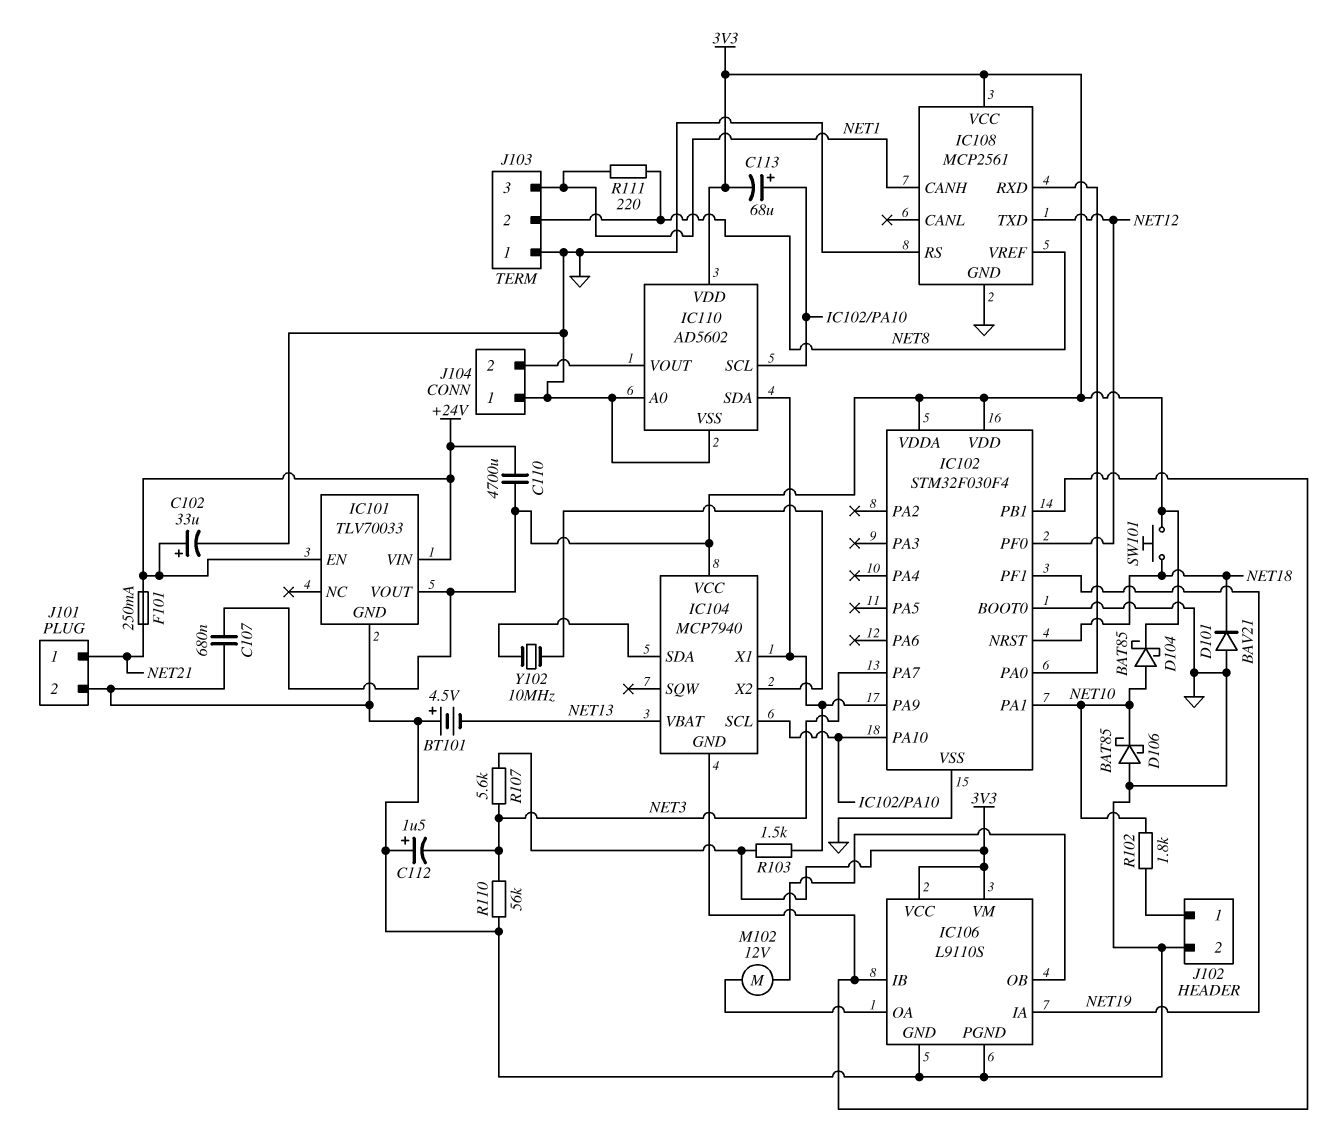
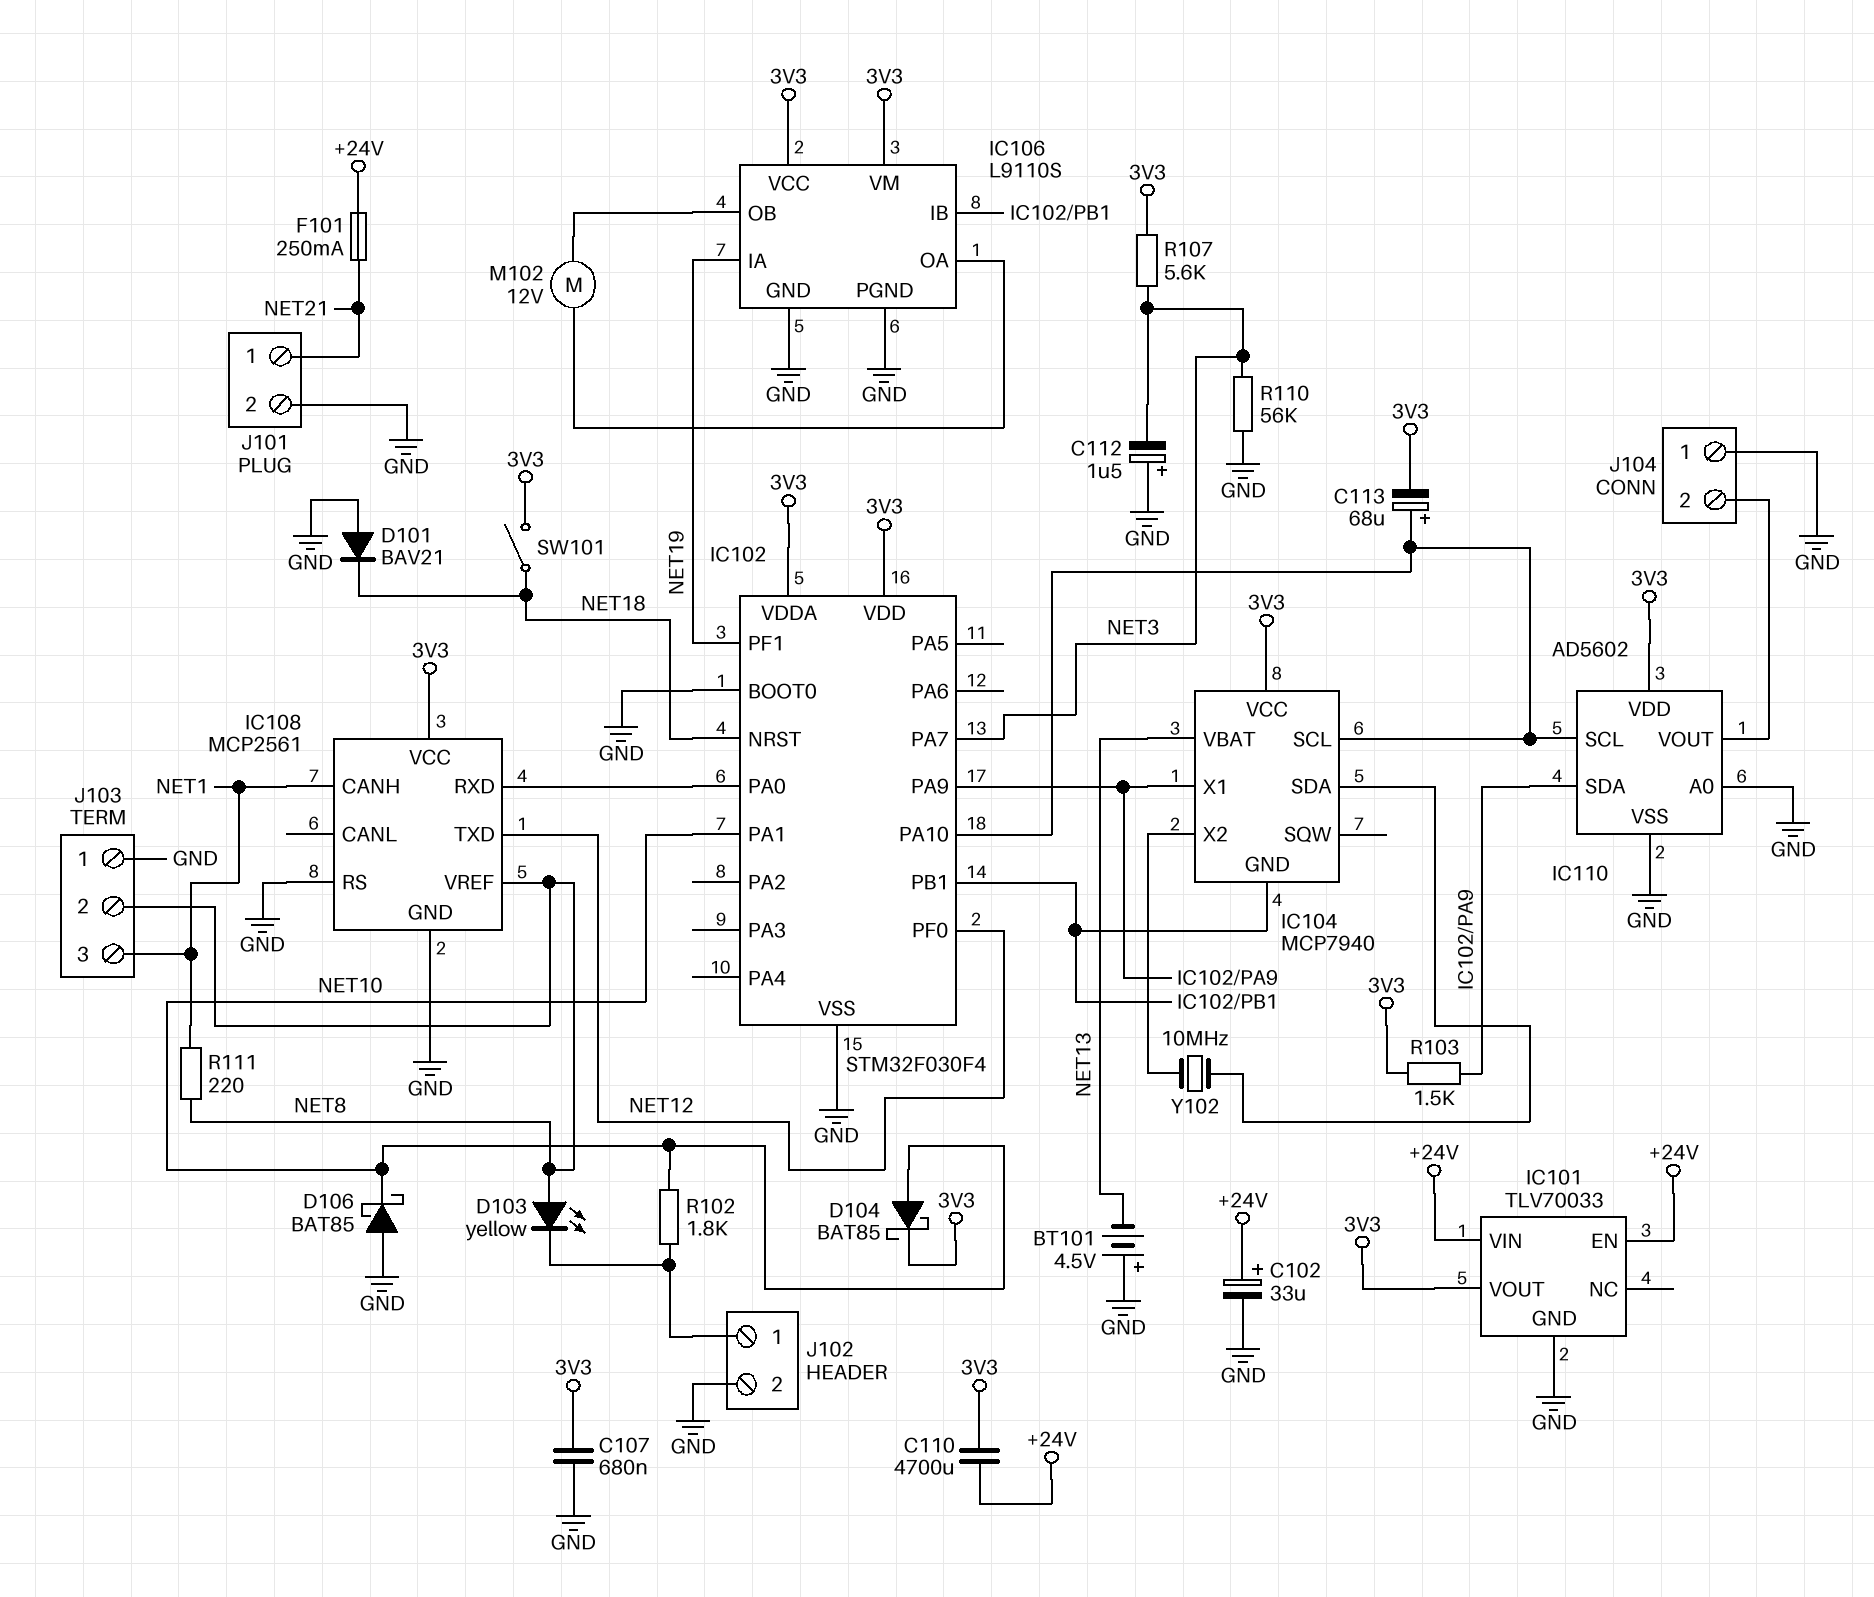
D103: none -> LED yellow (A NET8, K J102/1)
SW101: button (3V3, NET18) -> switch (3V3, NET18)

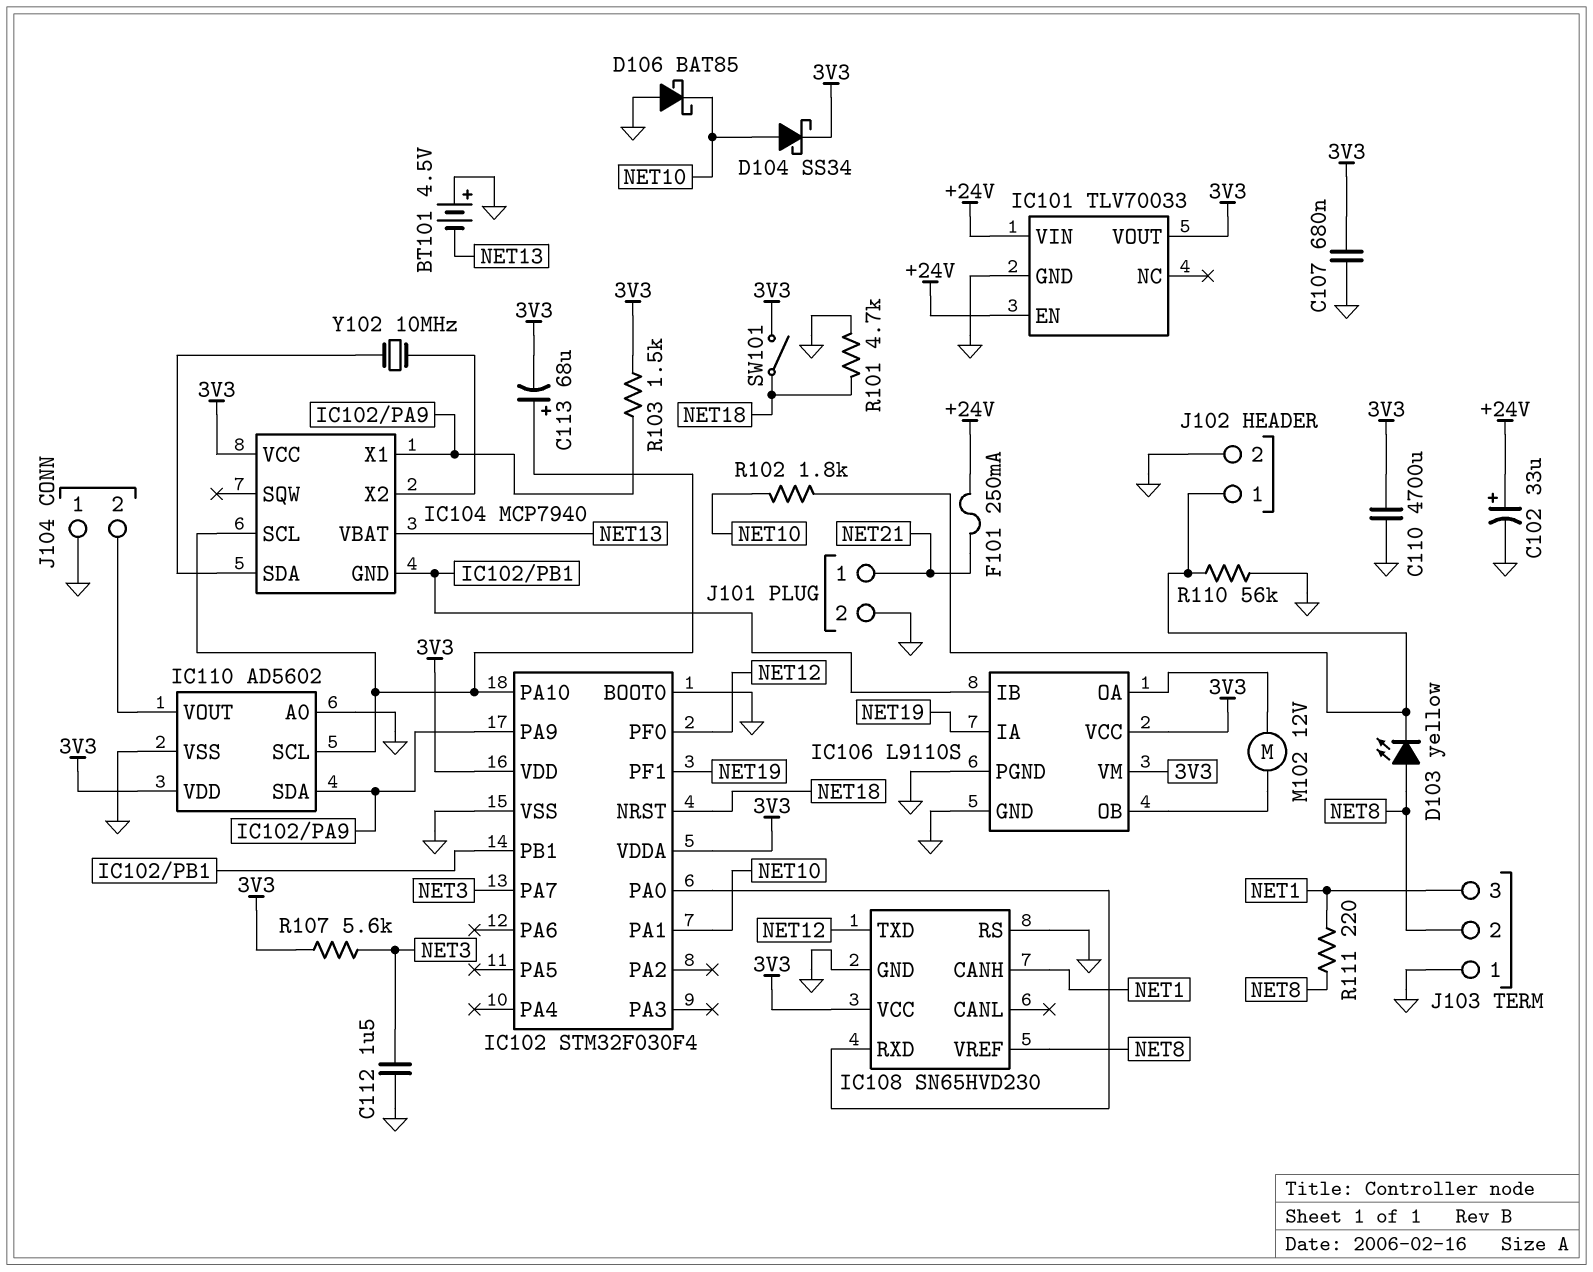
C110: 4700uF (+24V, 3V3) -> 4700uF (3V3, GND)
C112: 1.5uF (plus GND, minus NET3) -> 1.5uF (GND, NET3)
D101: diode BAV21 (A GND, K NET18) -> none
D104: schottky BAT85 (A NET10, K 3V3) -> schottky SS34 (A NET10, K 3V3)
IC108: MCP2561 -> SN65HVD230
R101: none -> 4.7k (GND, NET18)
R110: 56k (GND, NET3) -> 56k (GND, J102/1)

